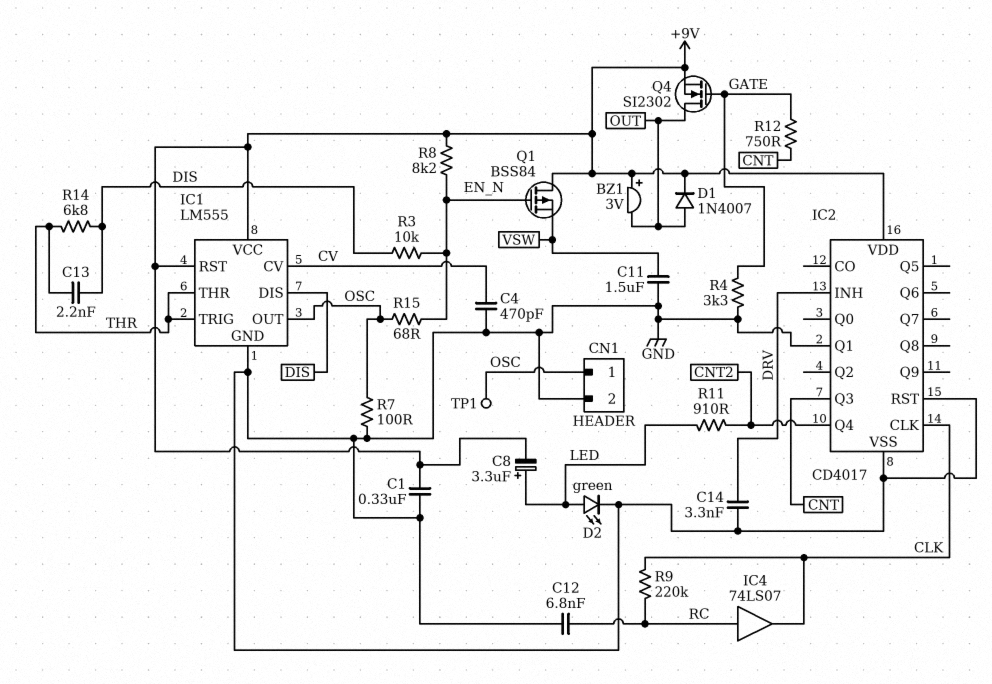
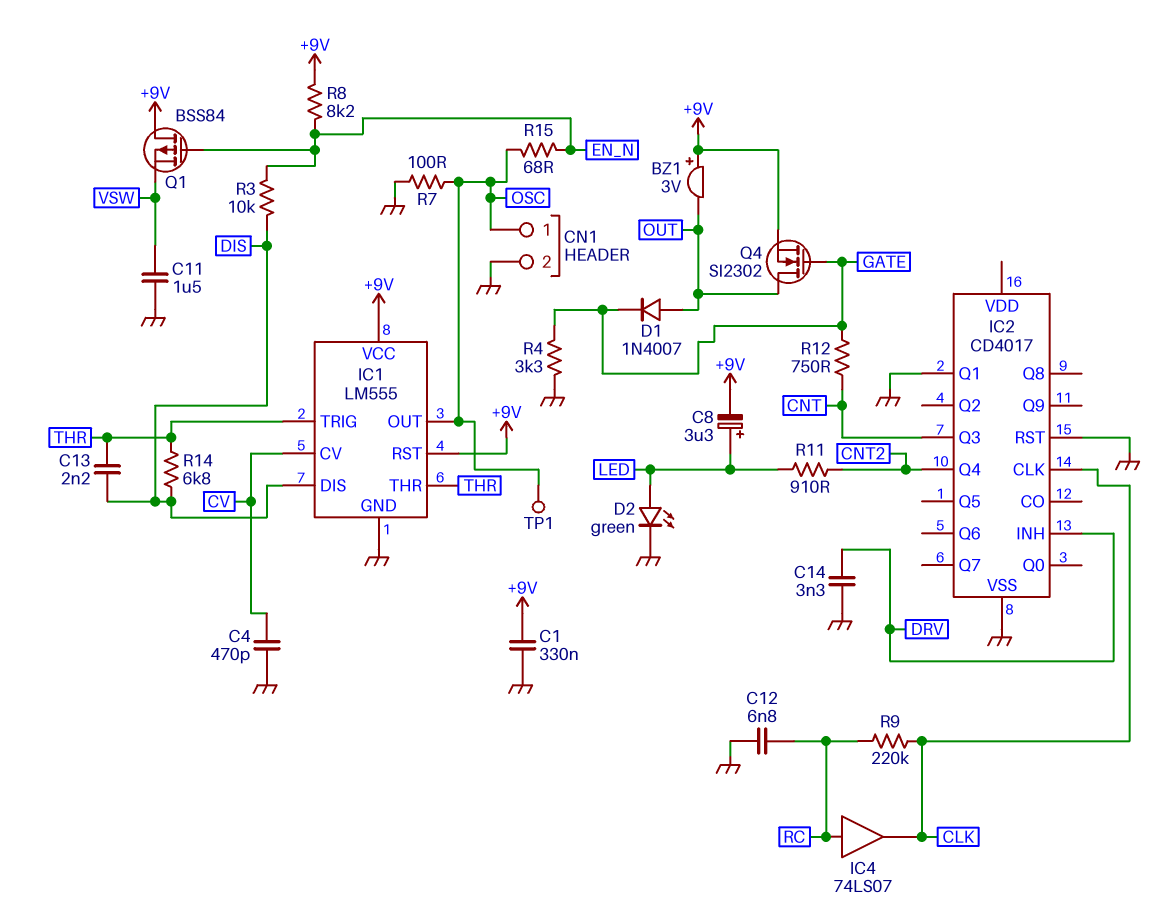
D1: diode 1N4007 (A OUT, K +9V) -> diode 1N4007 (A OUT, K GATE)
IC2 pin VDD: +9V -> none

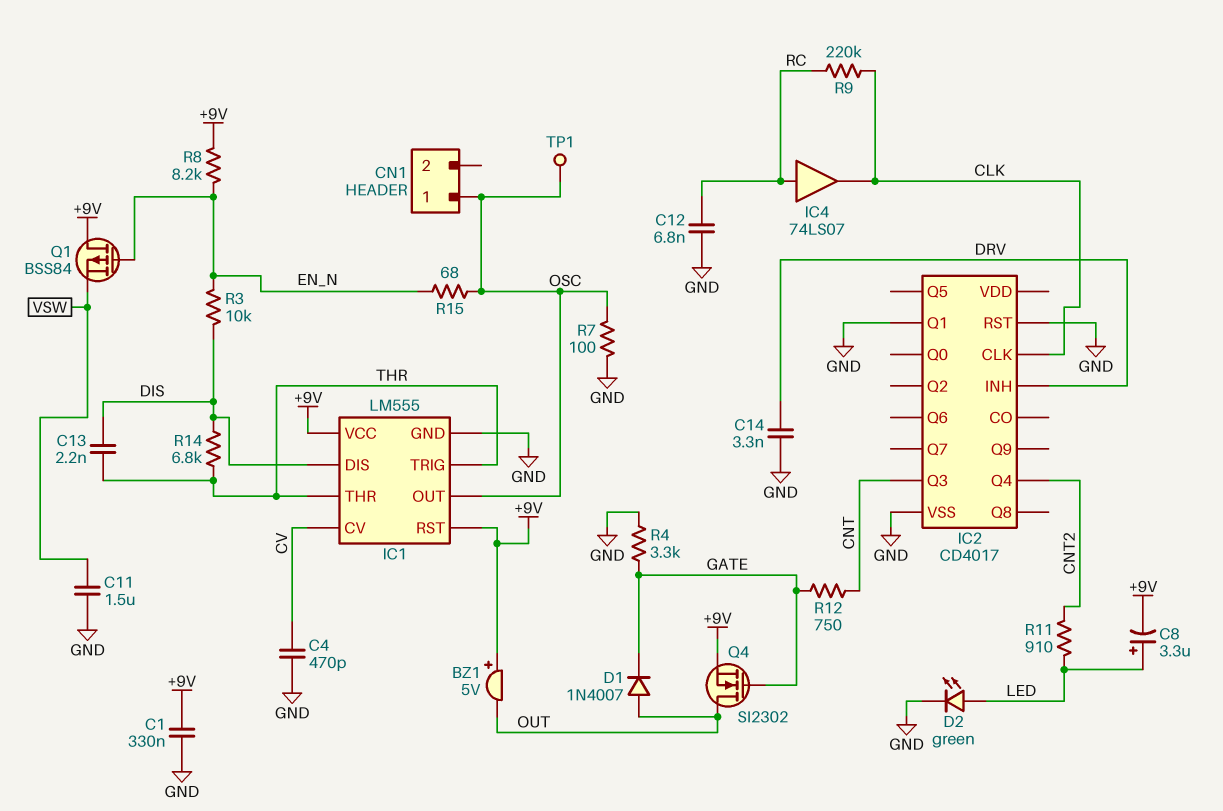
BZ1: buzzer 3V (plus +9V, minus OUT) -> buzzer 5V (plus +9V, minus OUT)
CN1 pin 2: GND -> none

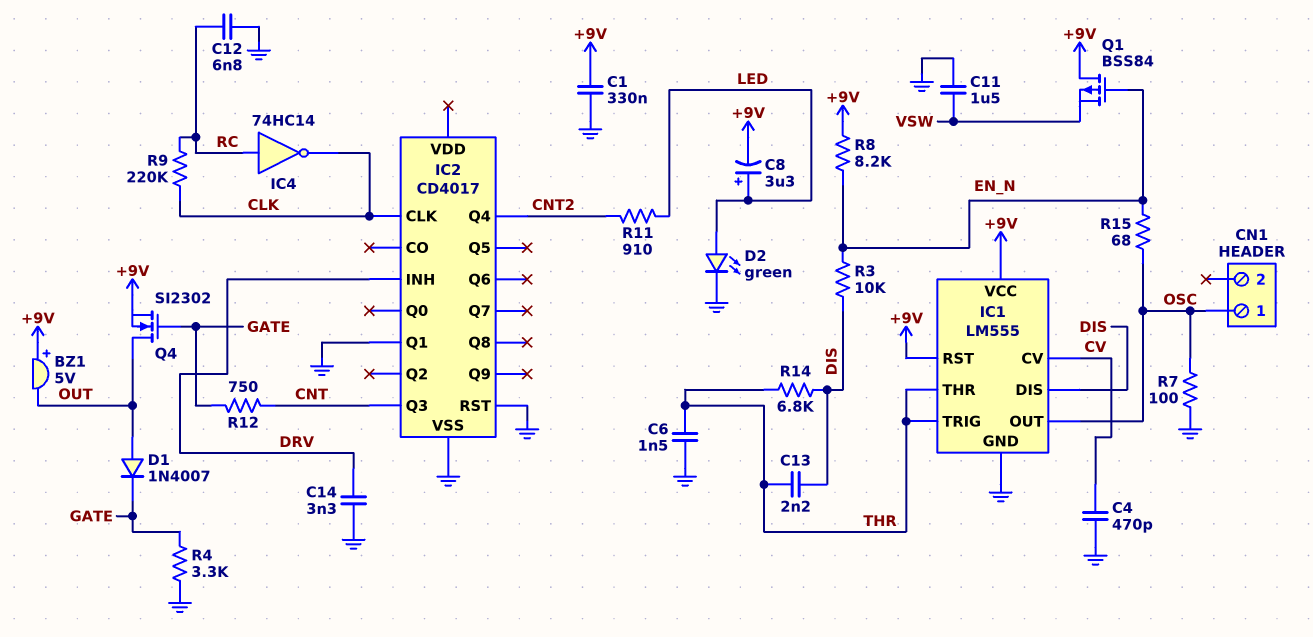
C6: none -> 1.5nF (GND, THR)
IC4: buffer 74LS07 (in RC, out CLK) -> NOT 74HC14 (in RC, out CLK)
TP1: test point (OSC) -> none

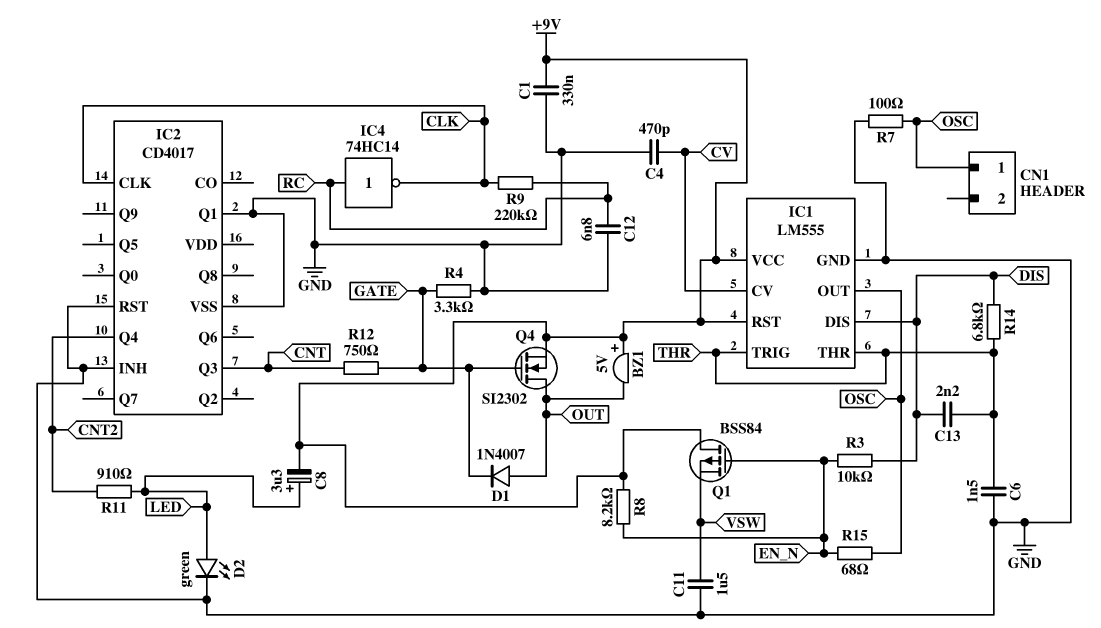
C14: 3.3nF (DRV, GND) -> none
IC2 pin INH: DRV -> GND

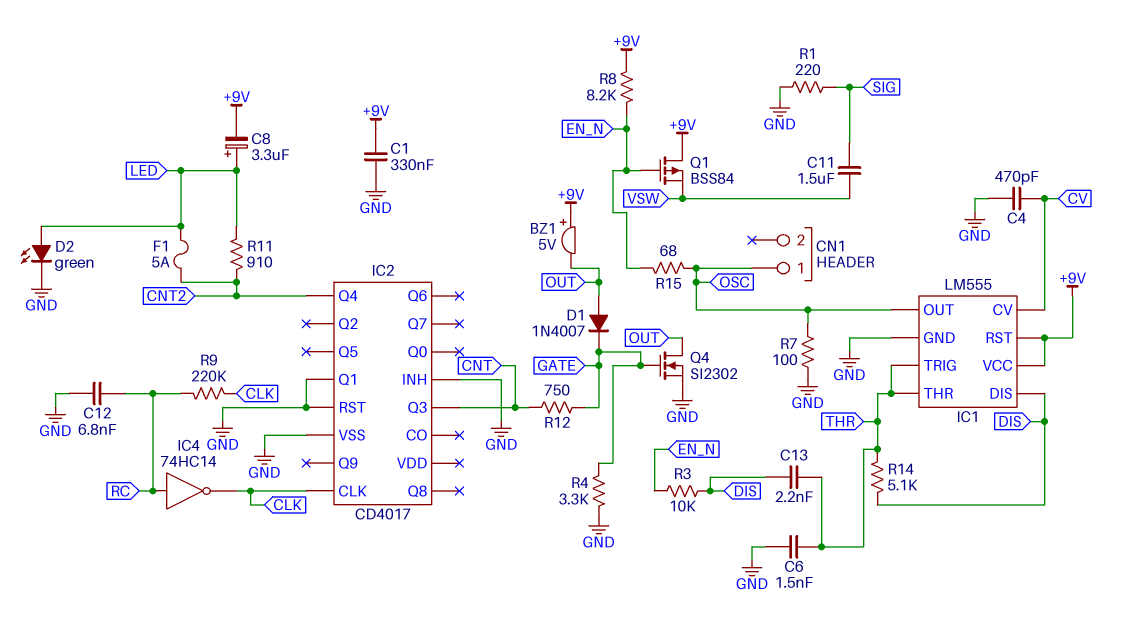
C11: 1.5uF (GND, VSW) -> 1.5uF (SIG, VSW)
F1: none -> 5A (CNT2, LED)
Q4: NMOS SI2302 (G GATE, D OUT, S +9V) -> NMOS SI2302 (G GATE, D OUT, S GND)
R1: none -> 220 (GND, SIG)
R14: 6.8k (DIS, THR) -> 5.1k (DIS, THR)

